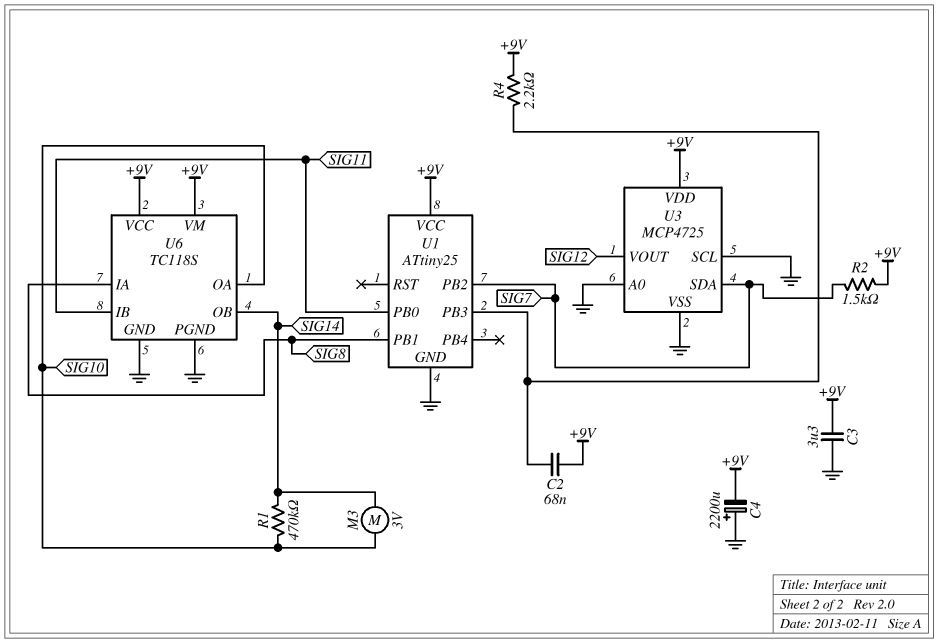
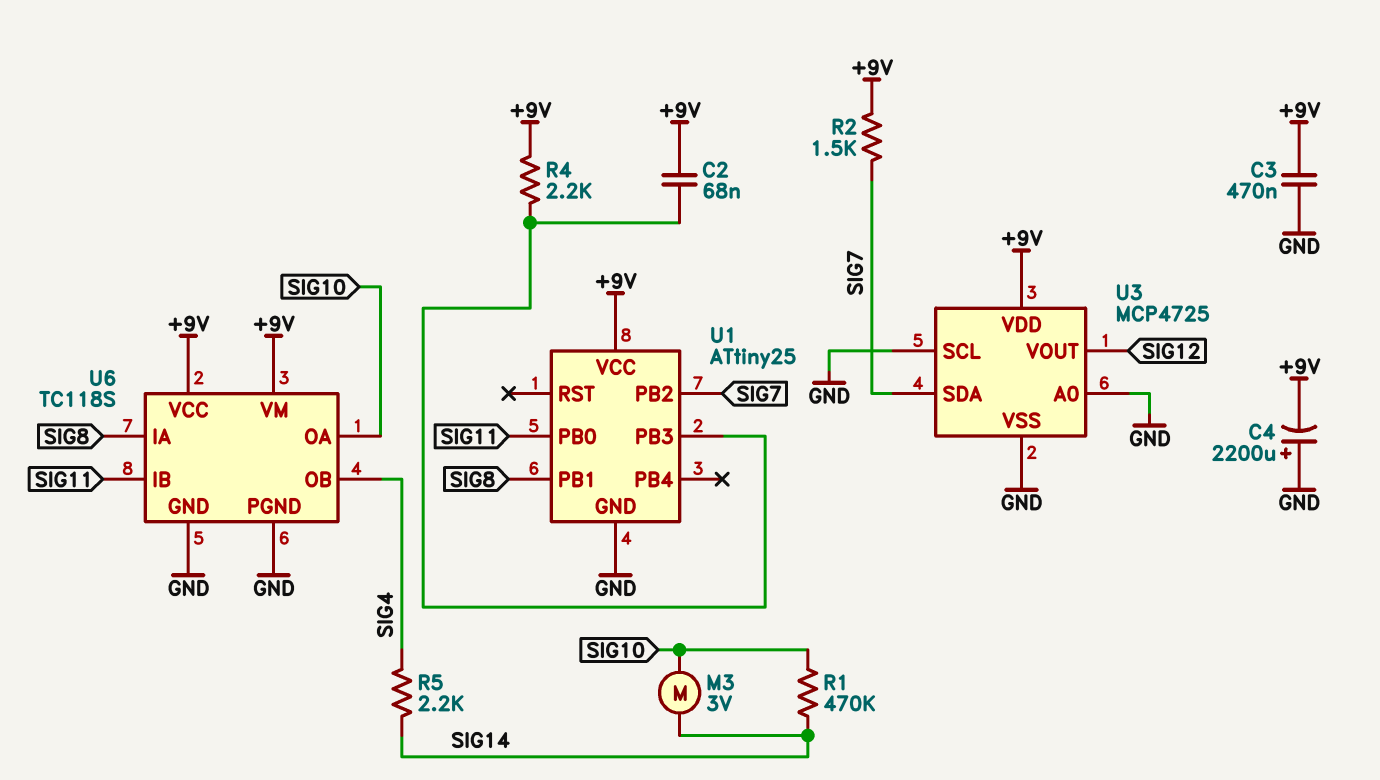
C3: 3.3uF (+9V, GND) -> 470nF (+9V, GND)
R5: none -> 2.2k (SIG4, SIG14)
U6 pin OB: SIG14 -> SIG4

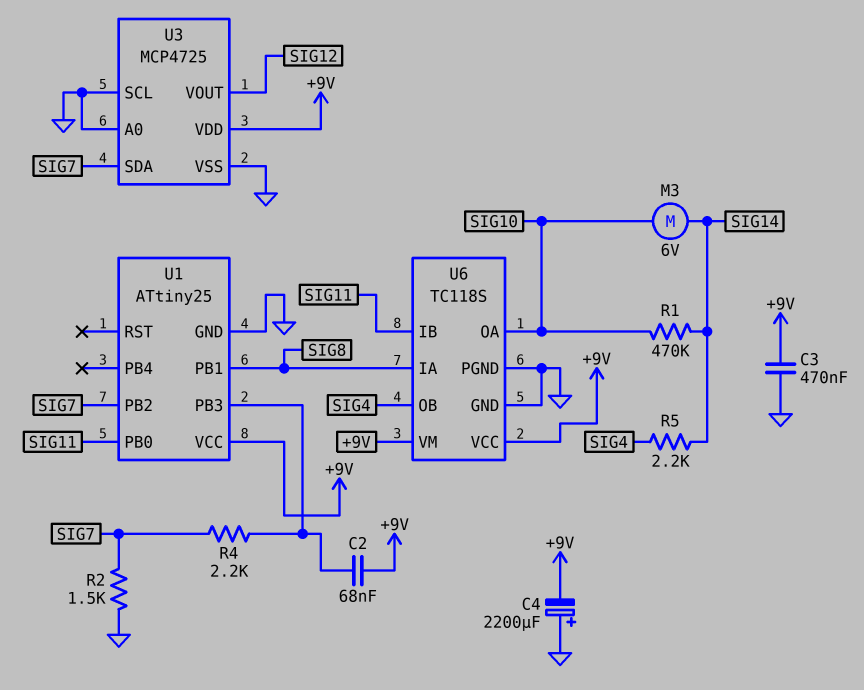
M3: motor 3V (SIG10, SIG14) -> motor 6V (SIG10, SIG14)
R2: 1.5k (+9V, SIG7) -> 1.5k (GND, SIG7)
R4: 2.2k (+9V, U1/PB3) -> 2.2k (SIG7, U1/PB3)

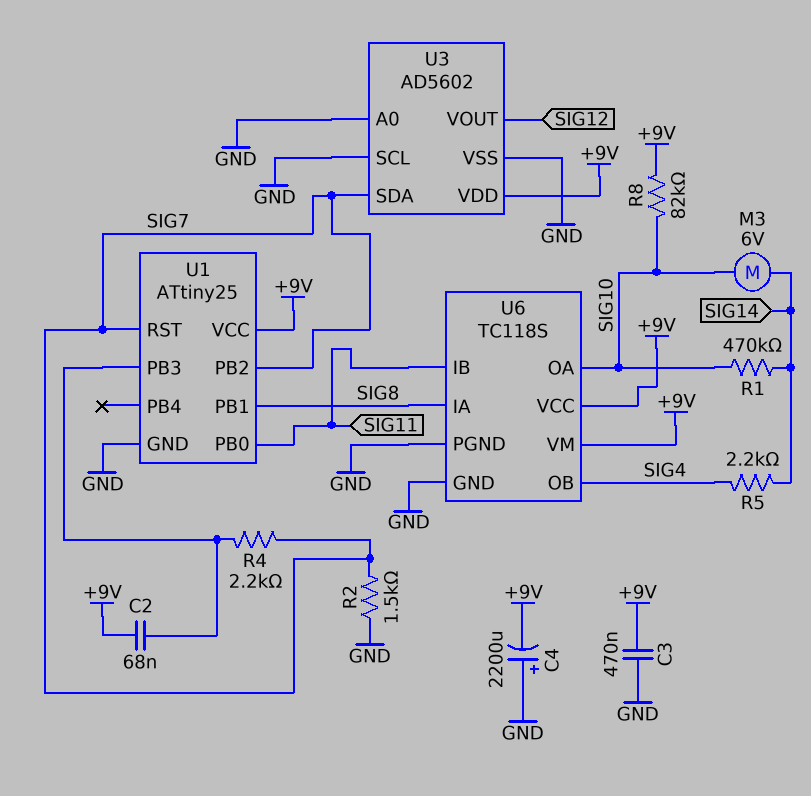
R8: none -> 82k (+9V, SIG10)
U1 pin RST: none -> SIG7
U3: MCP4725 -> AD5602

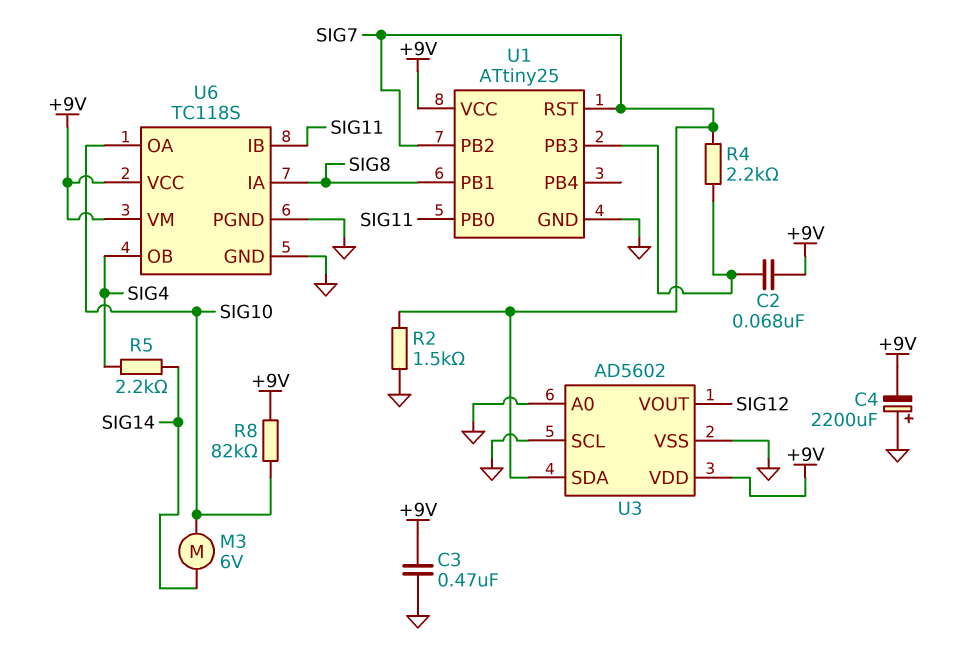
R1: 470k (SIG10, SIG14) -> none

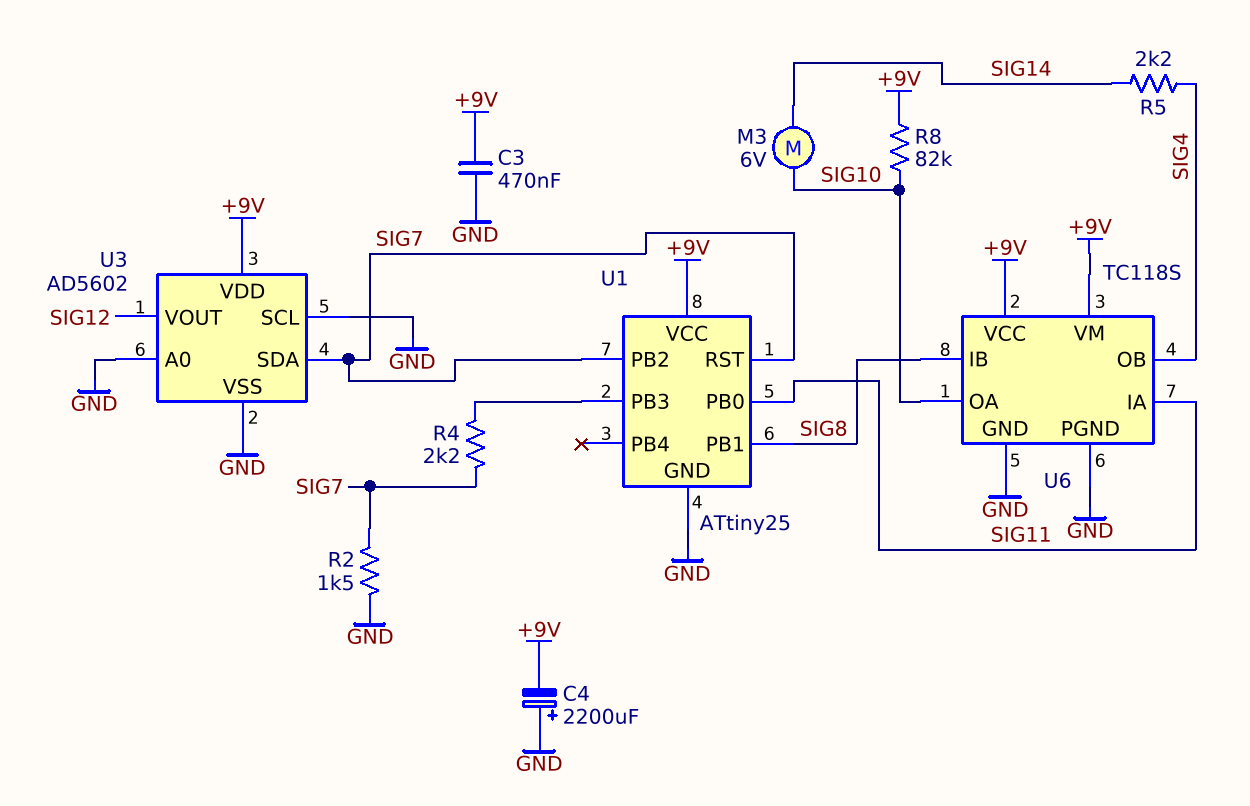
C2: 68nF (+9V, U1/PB3) -> none
U6 pin IA: SIG8 -> SIG11
U6 pin IB: SIG11 -> SIG8

